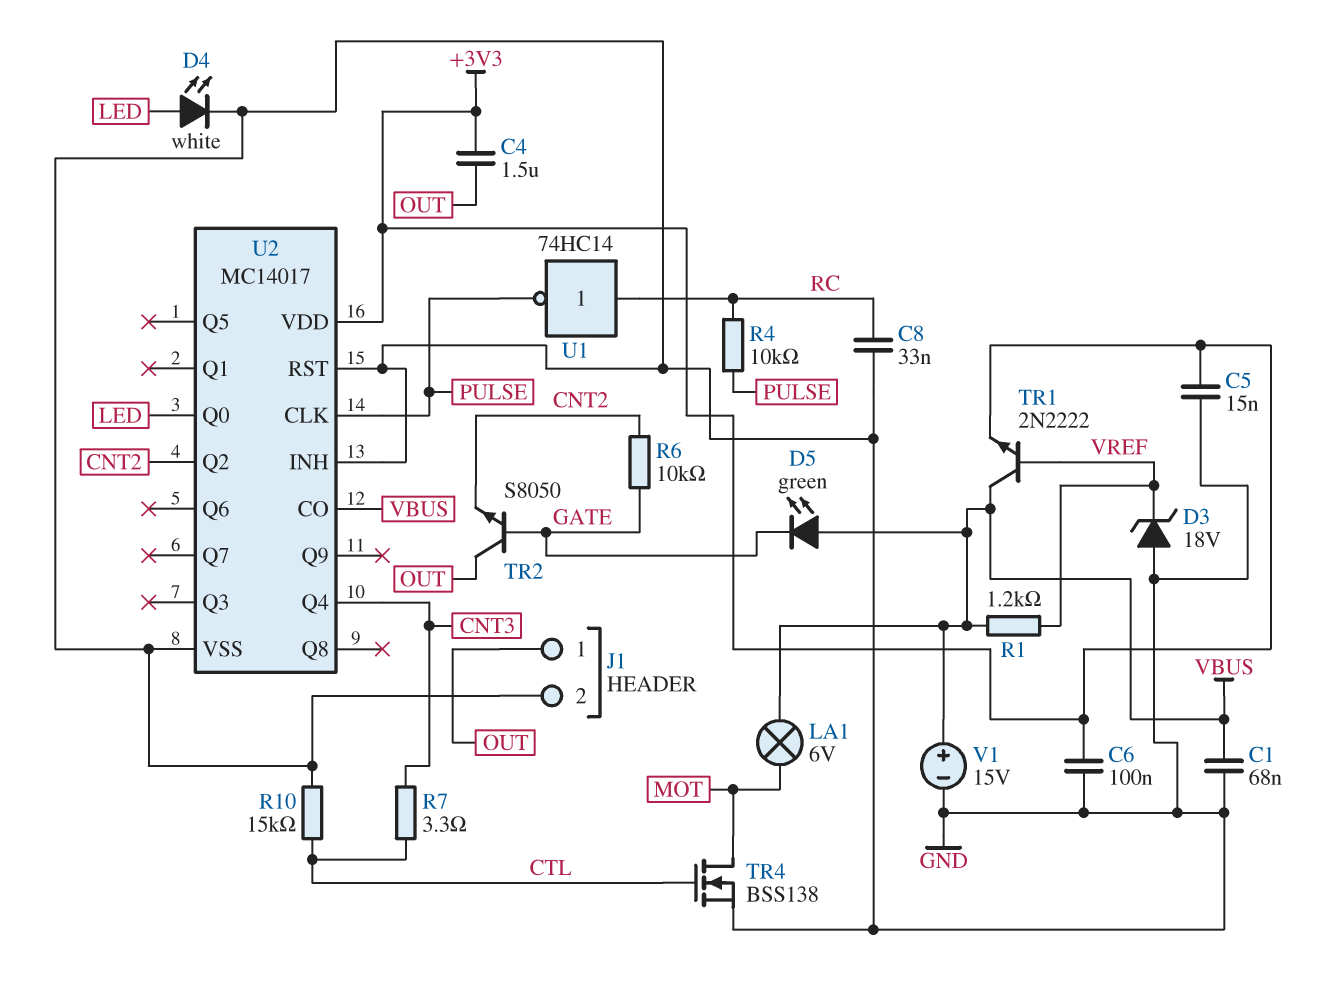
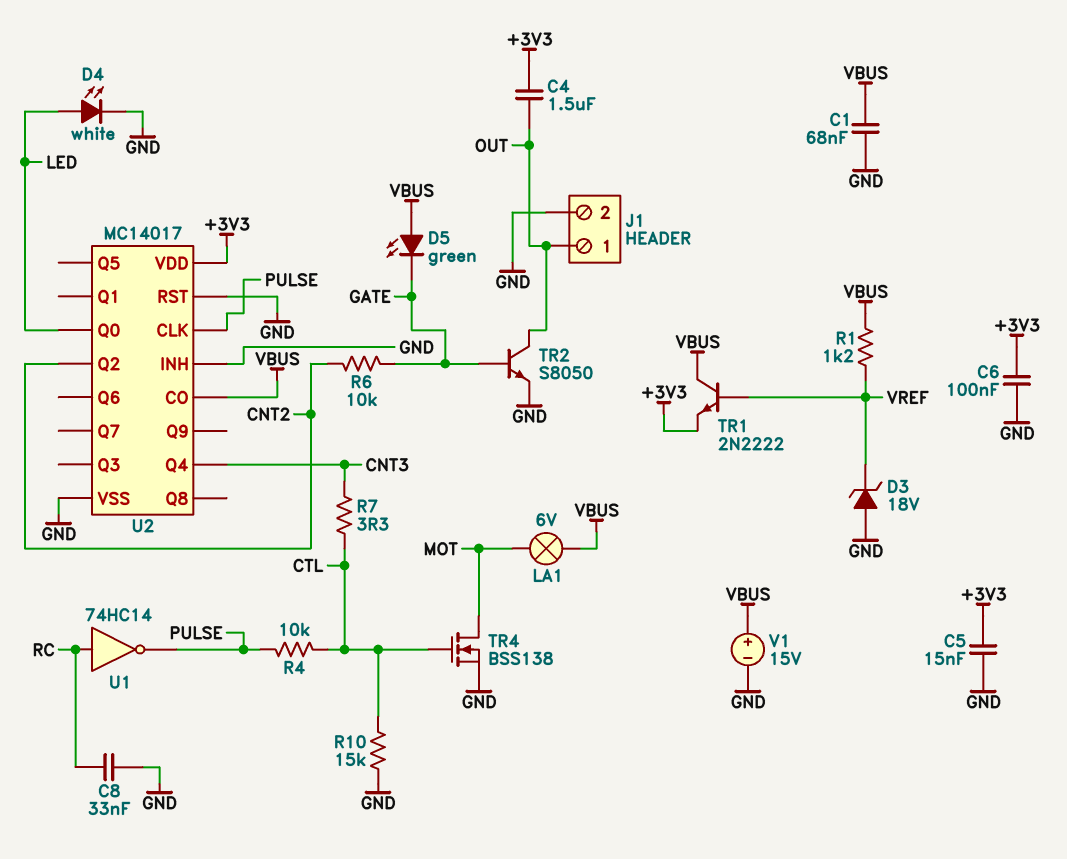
R4: 10k (PULSE, RC) -> 10k (CTL, PULSE)
TR2: NPN S8050 (B GATE, C OUT, E CNT2) -> NPN S8050 (B GATE, C OUT, E GND)

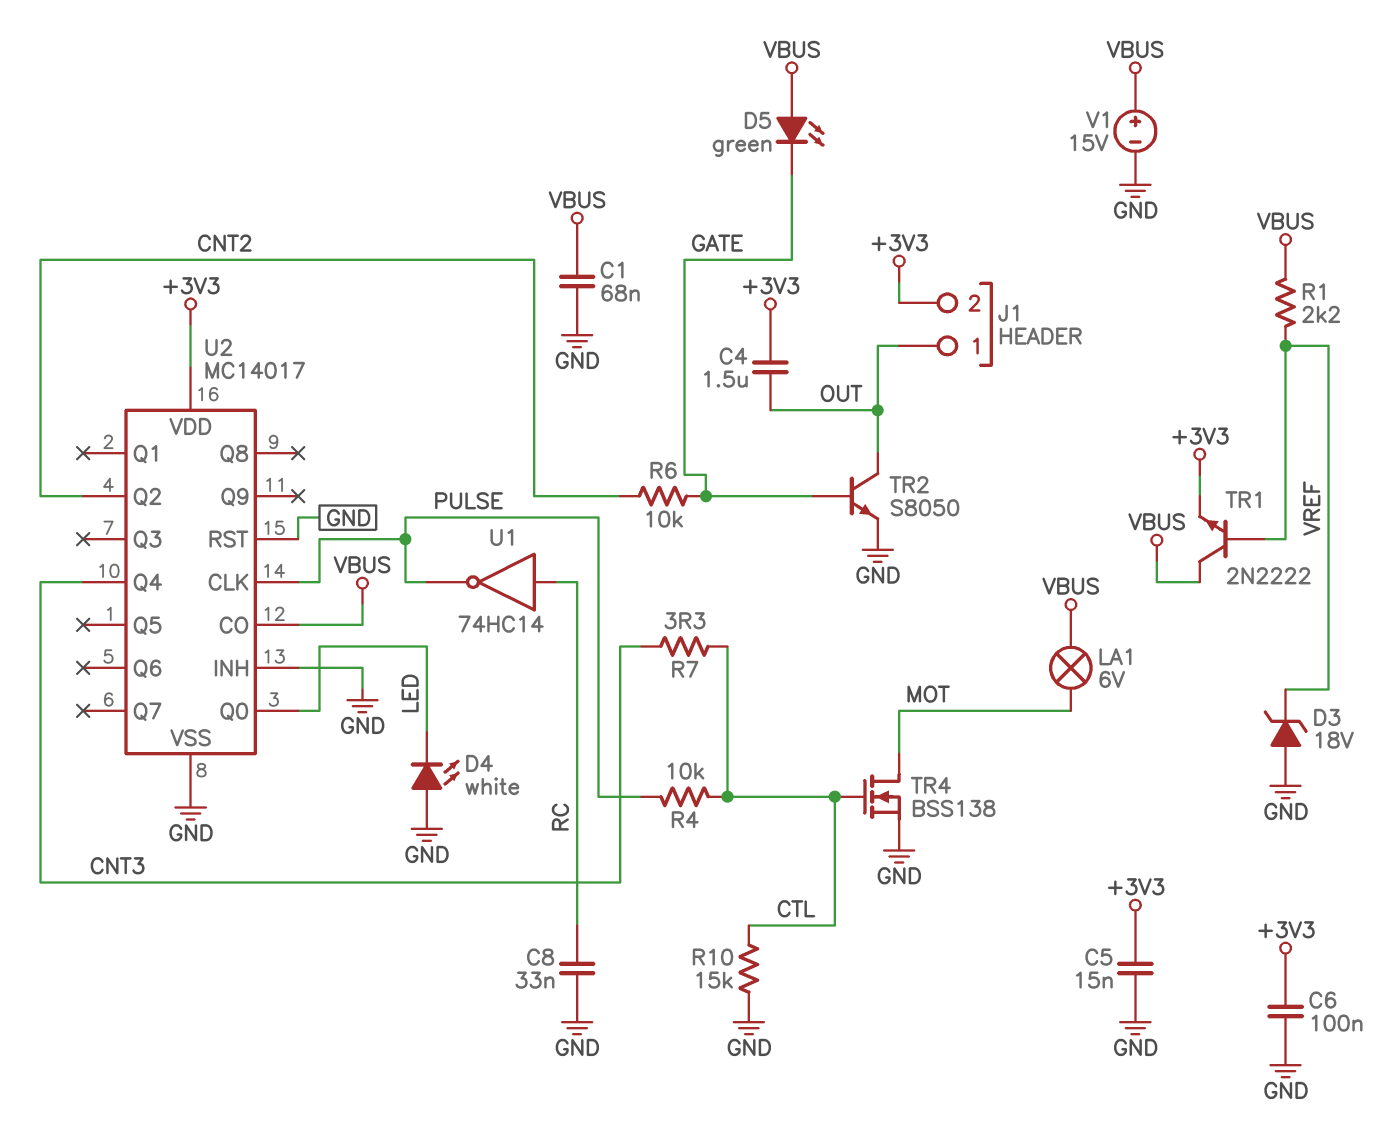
D4: LED white (A LED, K GND) -> LED white (A GND, K LED)
J1 pin 2: GND -> +3V3
R1: 1.2k (VBUS, VREF) -> 2.2k (VBUS, VREF)

